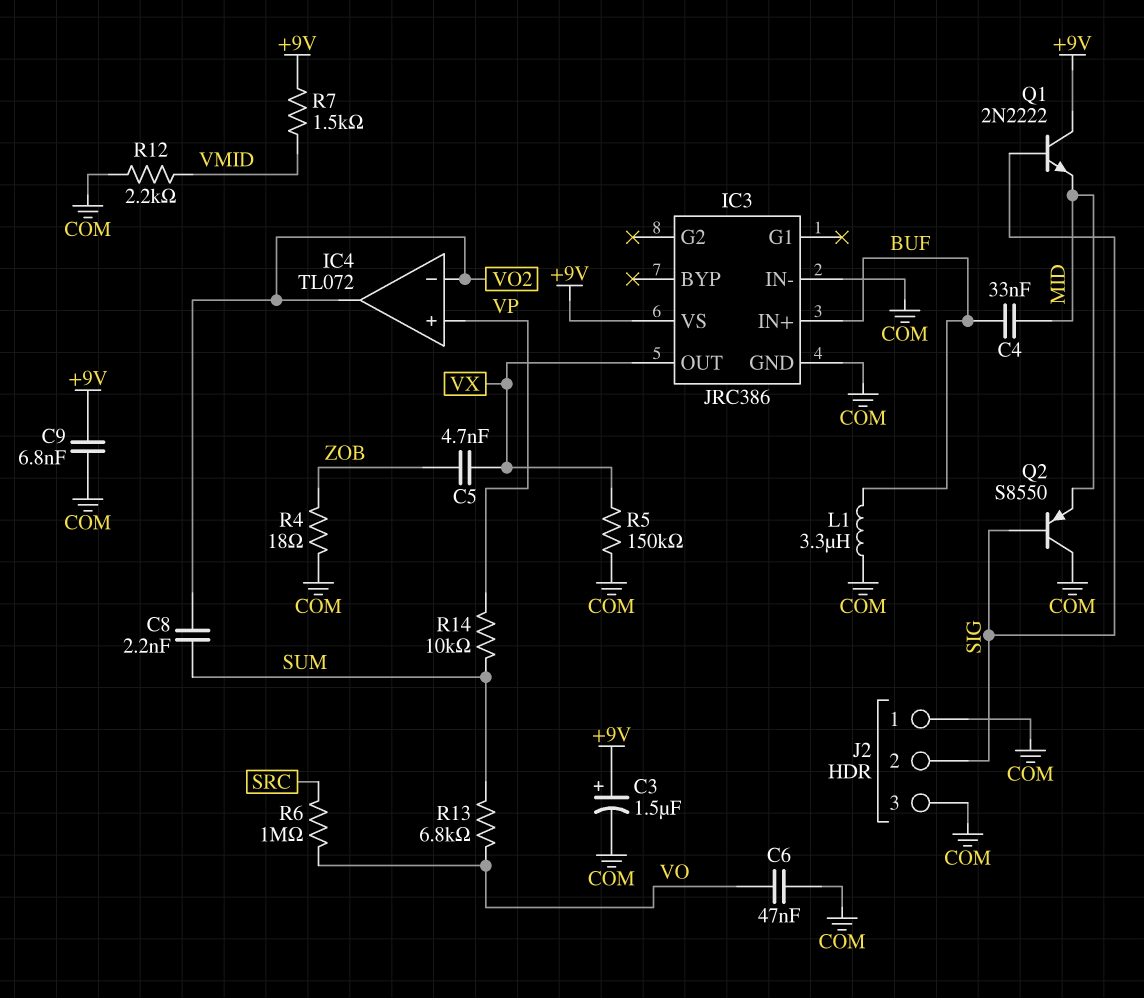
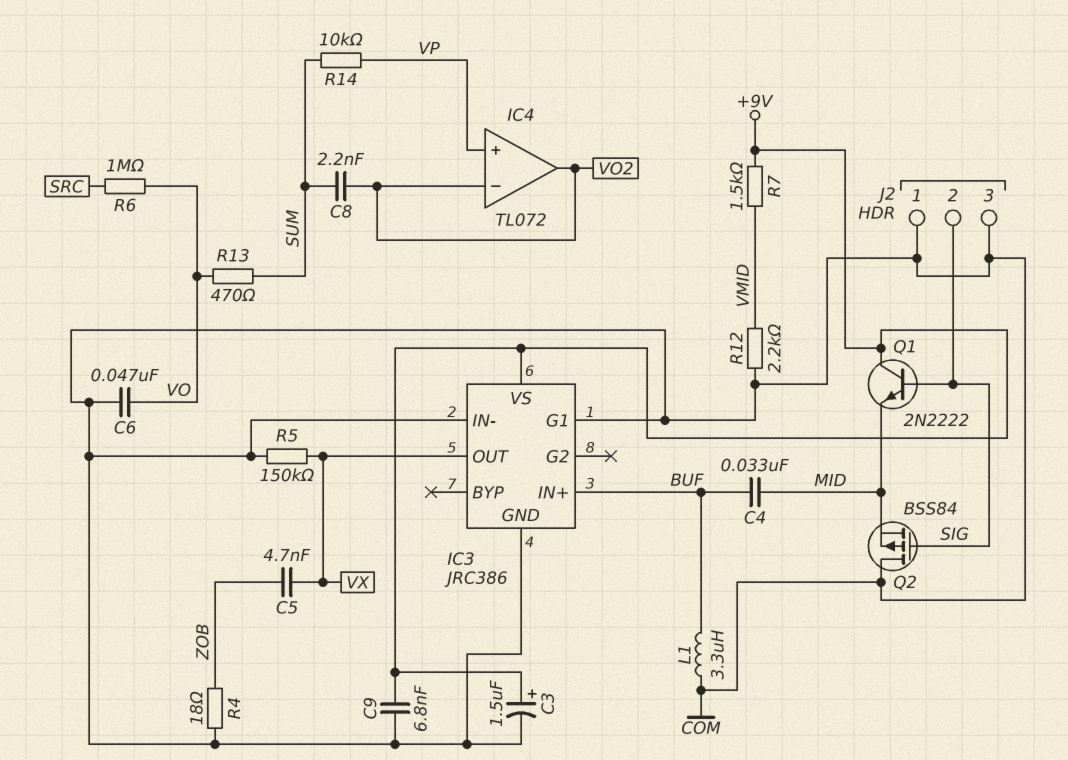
IC3 pin G1: none -> COM
Q2: PNP S8550 (B SIG, C COM, E MID) -> PMOS BSS84 (G SIG, D COM, S MID)
R13: 6.8k (SUM, VO) -> 470 (SUM, VO)

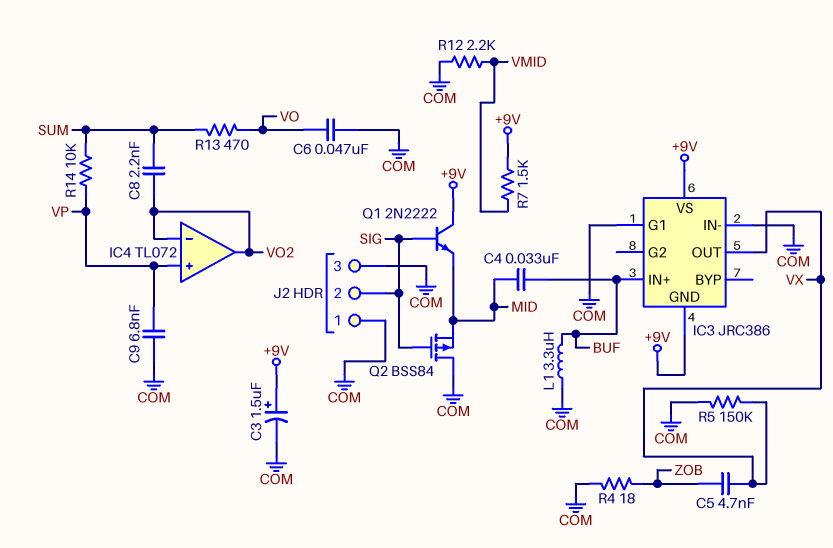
C9: 6.8nF (+9V, COM) -> 6.8nF (COM, VP)
IC3 pin GND: COM -> +9V
R6: 1M (SRC, VO) -> none

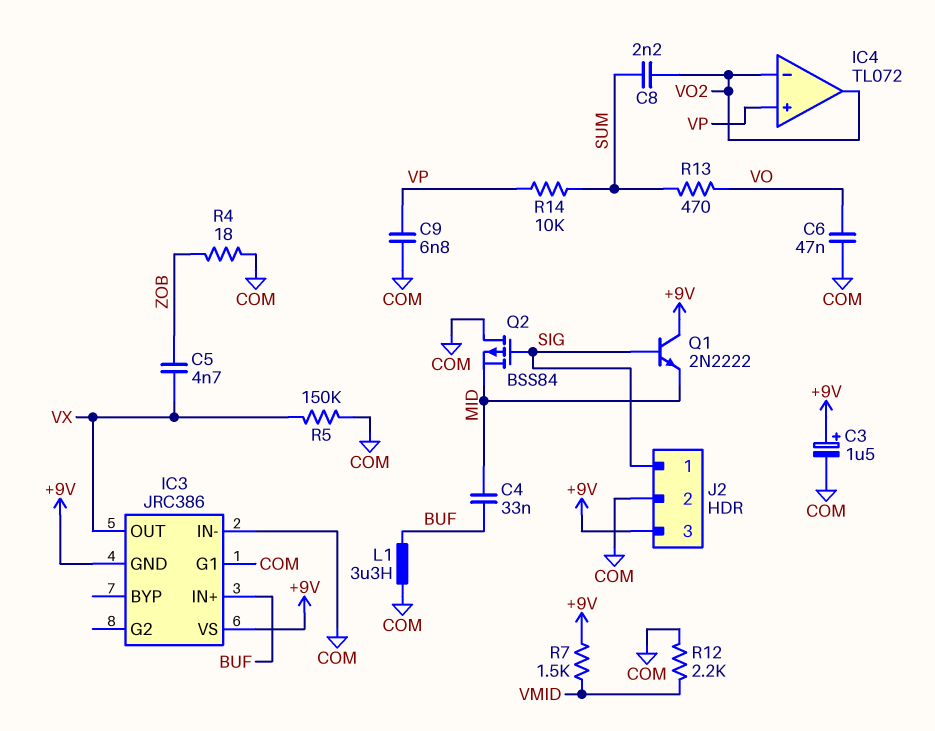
J2 pin 1: COM -> SIG
J2 pin 2: SIG -> COM
J2 pin 3: COM -> +9V

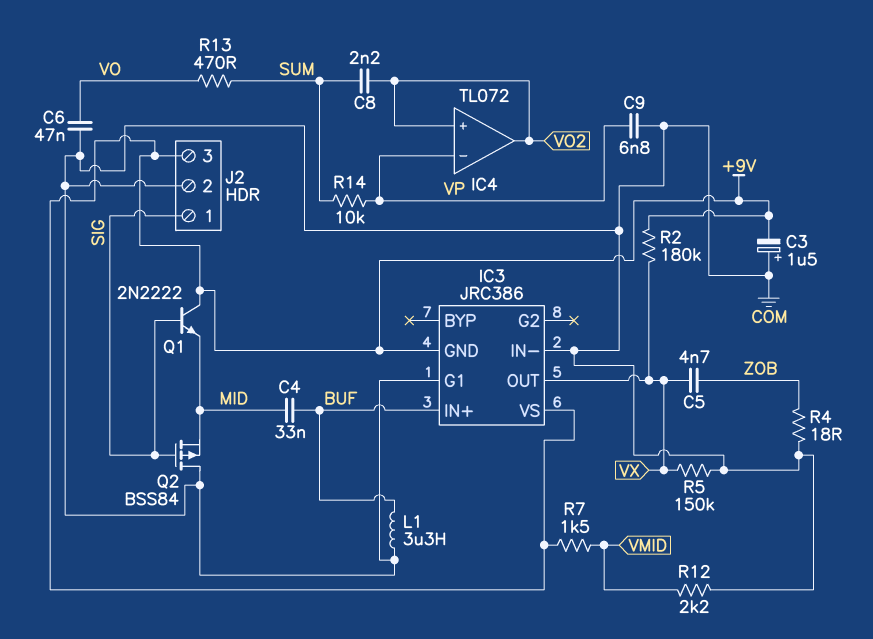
C3: 1.5uF (plus +9V, minus COM) -> 1.5uF (plus COM, minus +9V)
IC4 pin in+: VP -> VO2
IC4 pin in-: VO2 -> VP
R2: none -> 180k (+9V, VX)

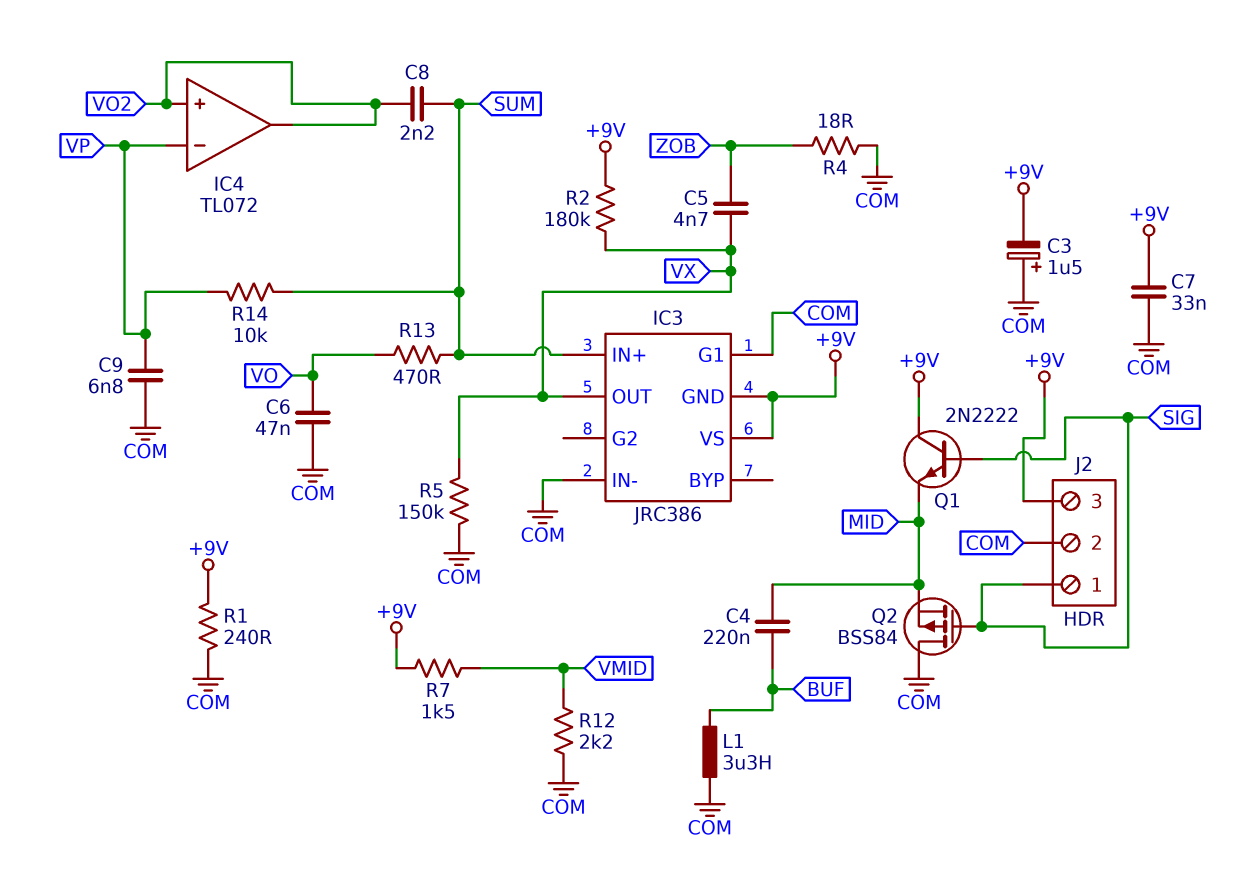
C4: 33nF (BUF, MID) -> 220nF (BUF, MID)
C7: none -> 33nF (+9V, COM)
IC3 pin IN+: BUF -> SUM
R1: none -> 240 (+9V, COM)

